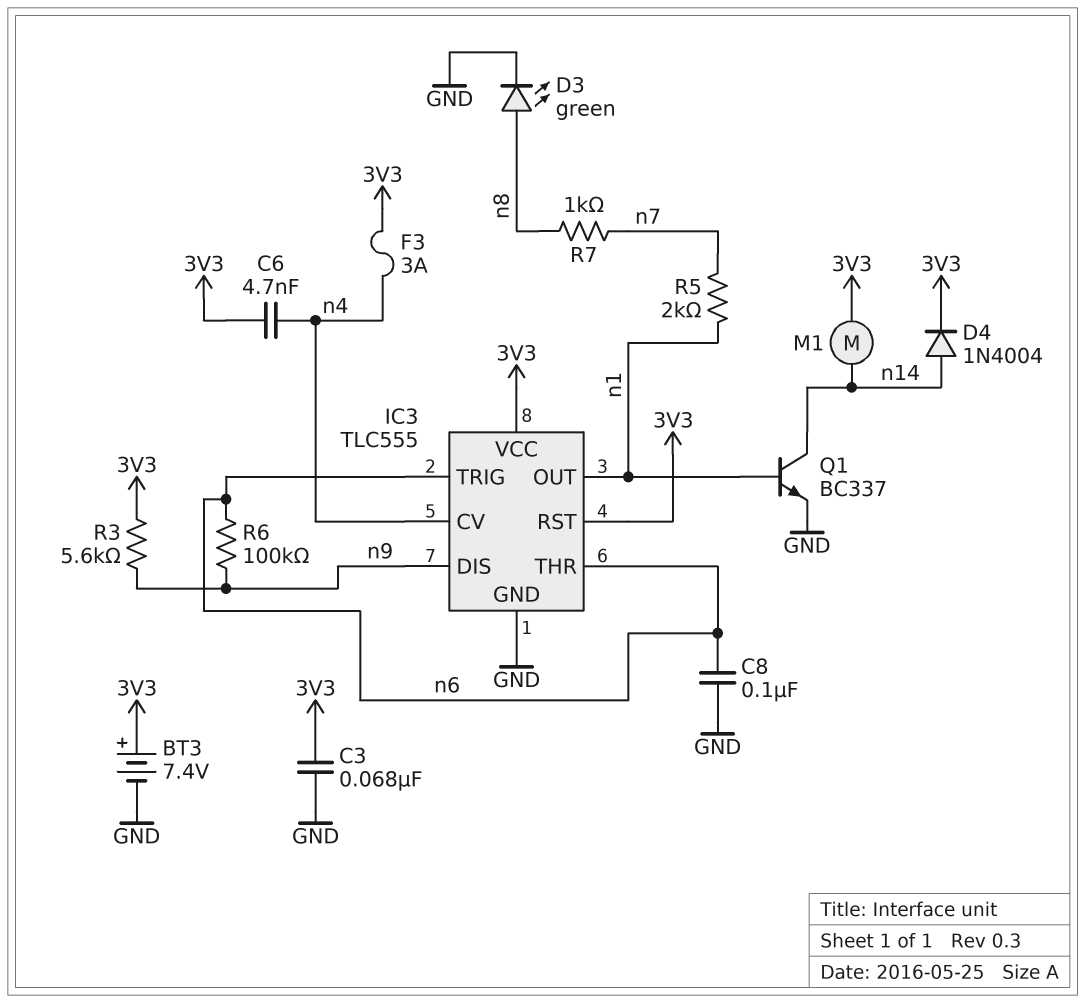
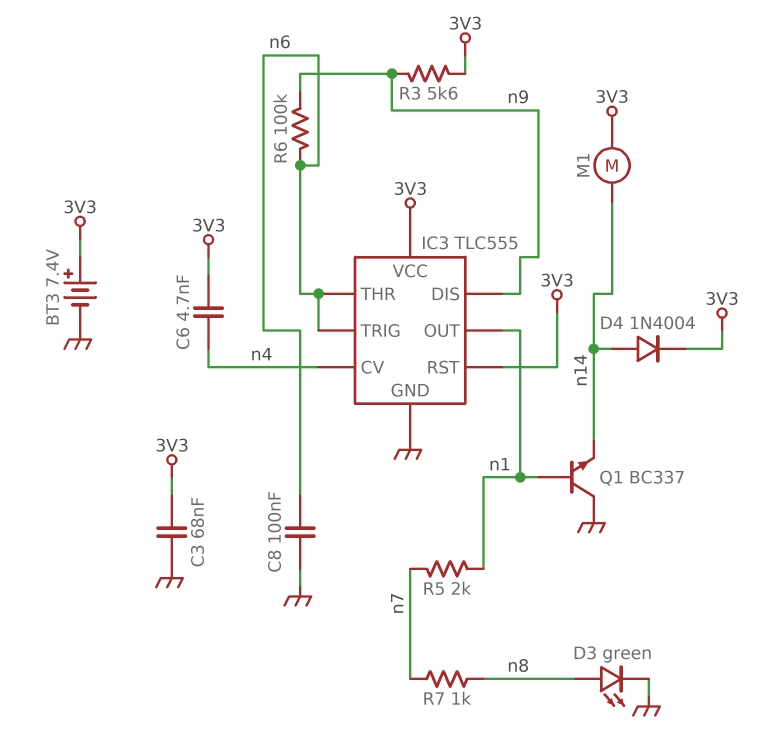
F3: 3A (3V3, n4) -> none
Q1: NPN BC337 (B n1, C n14, E GND) -> NPN BC337 (B n1, C GND, E n14)

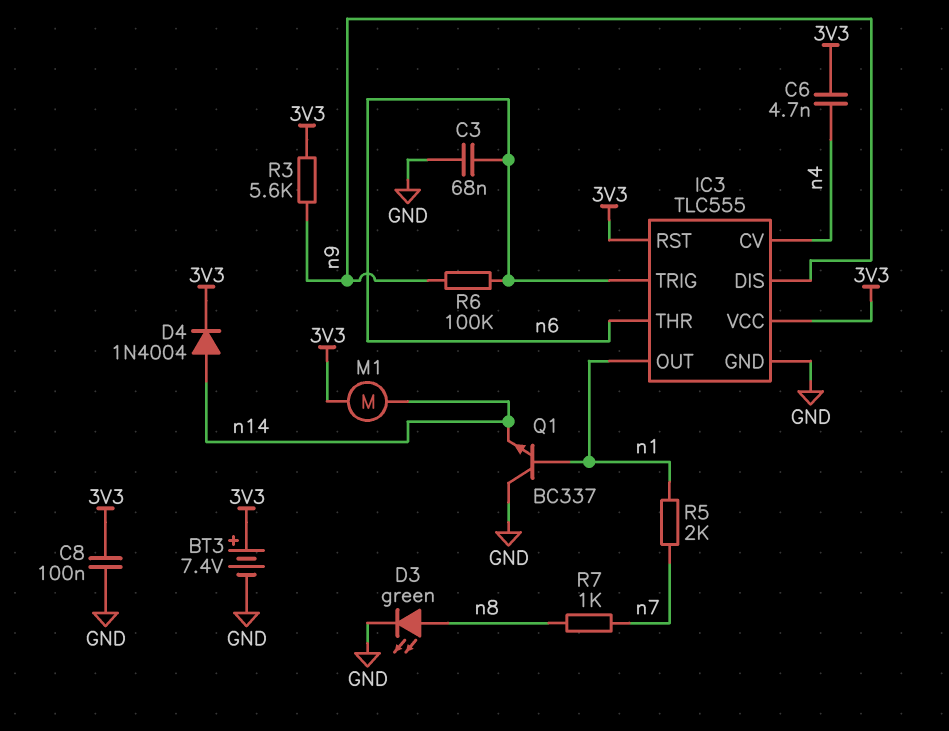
C3: 68nF (3V3, GND) -> 68nF (GND, n6)
C8: 100nF (GND, n6) -> 100nF (3V3, GND)

